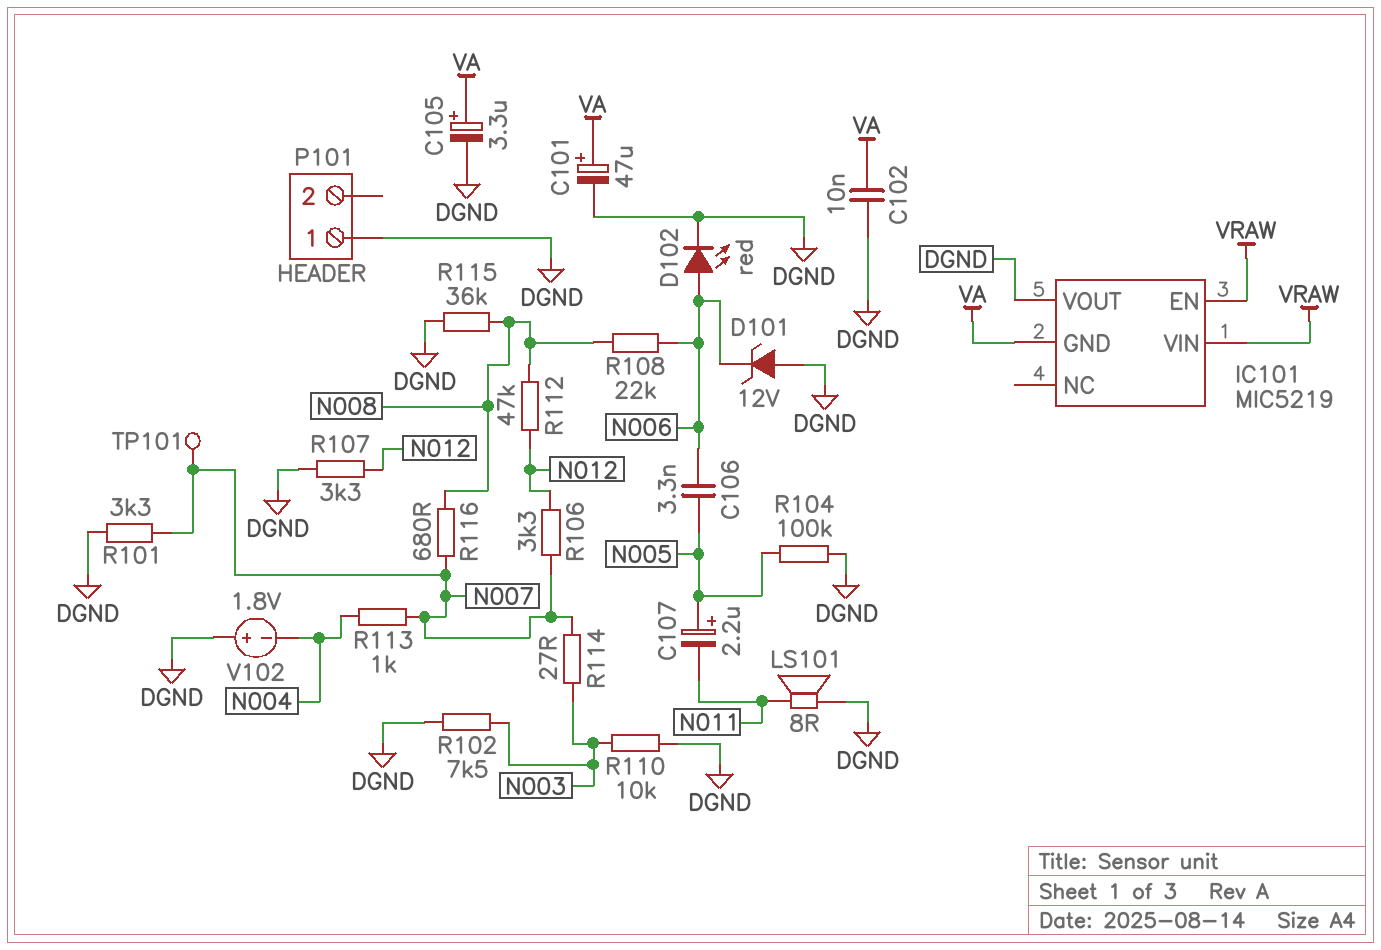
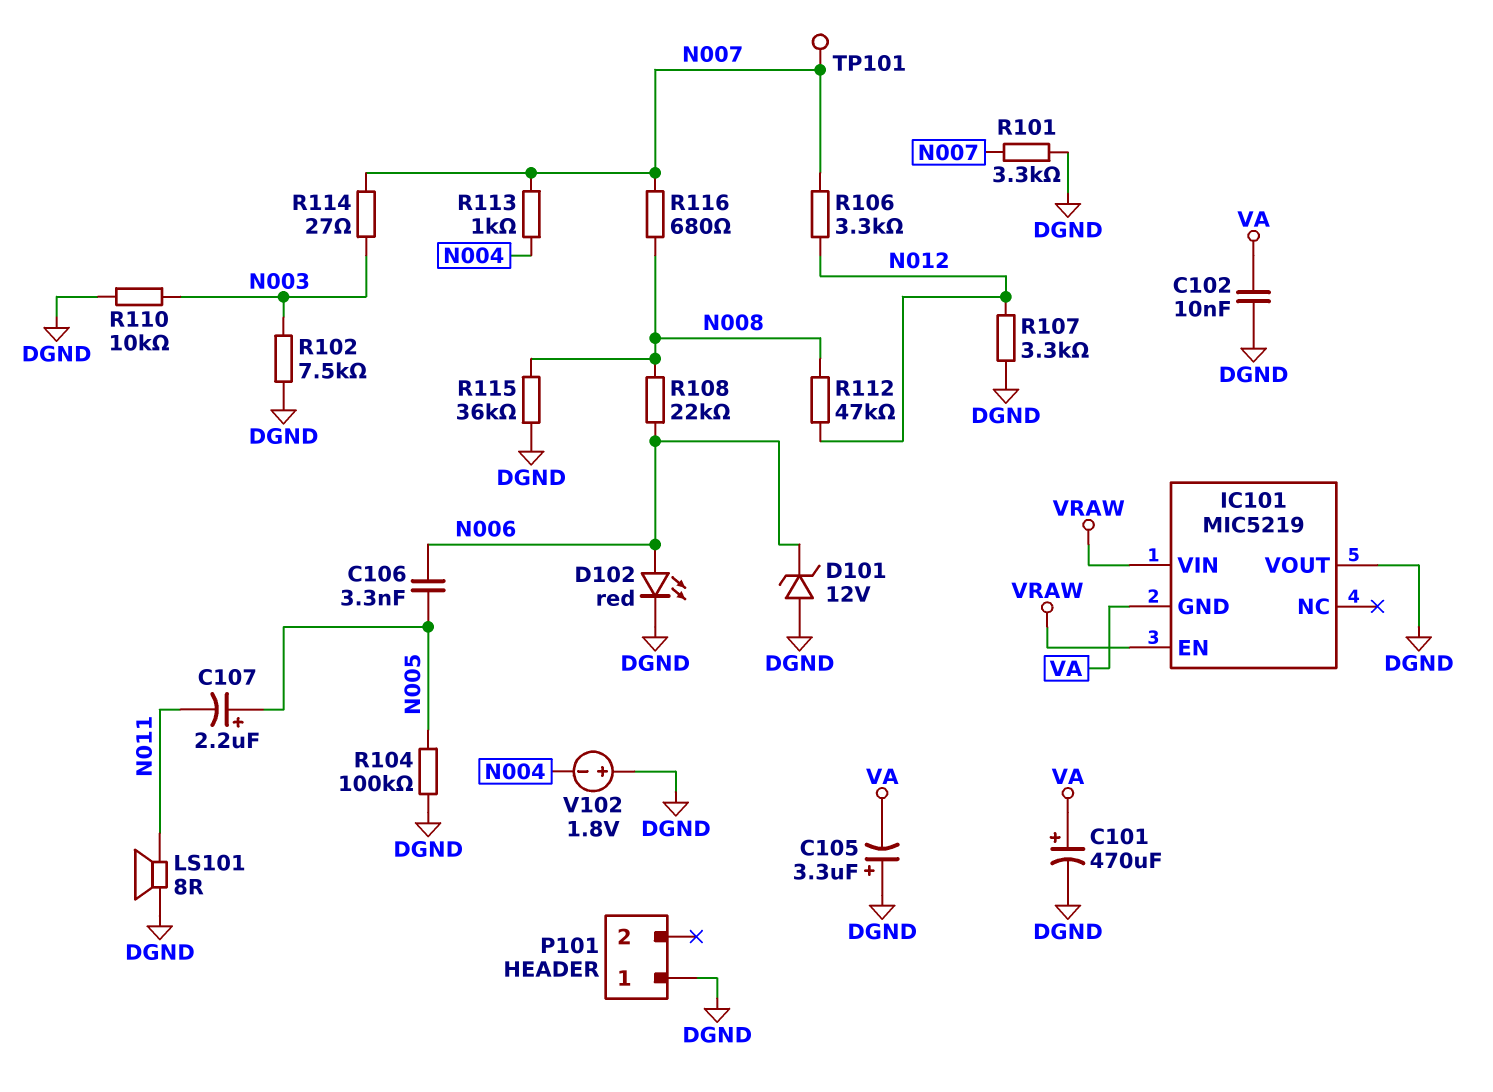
C101: 47uF (plus VA, minus DGND) -> 470uF (plus VA, minus DGND)
C105: 3.3uF (plus VA, minus DGND) -> 3.3uF (plus DGND, minus VA)

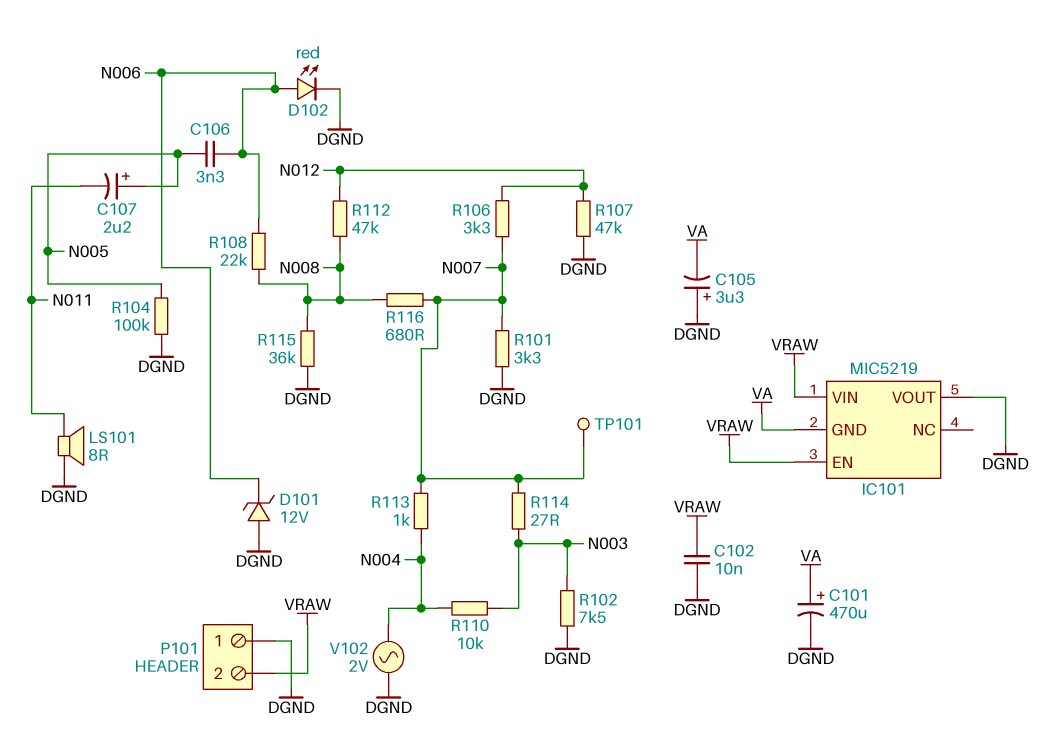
C102: 10nF (DGND, VA) -> 10nF (DGND, VRAW)
P101 pin 2: none -> VRAW
R107: 3.3k (DGND, N012) -> 47k (DGND, N012)
R110: 10k (DGND, N003) -> 10k (N003, N004)
V102: 1.8V (plus DGND, minus N004) -> AC 2V (DGND, N004)

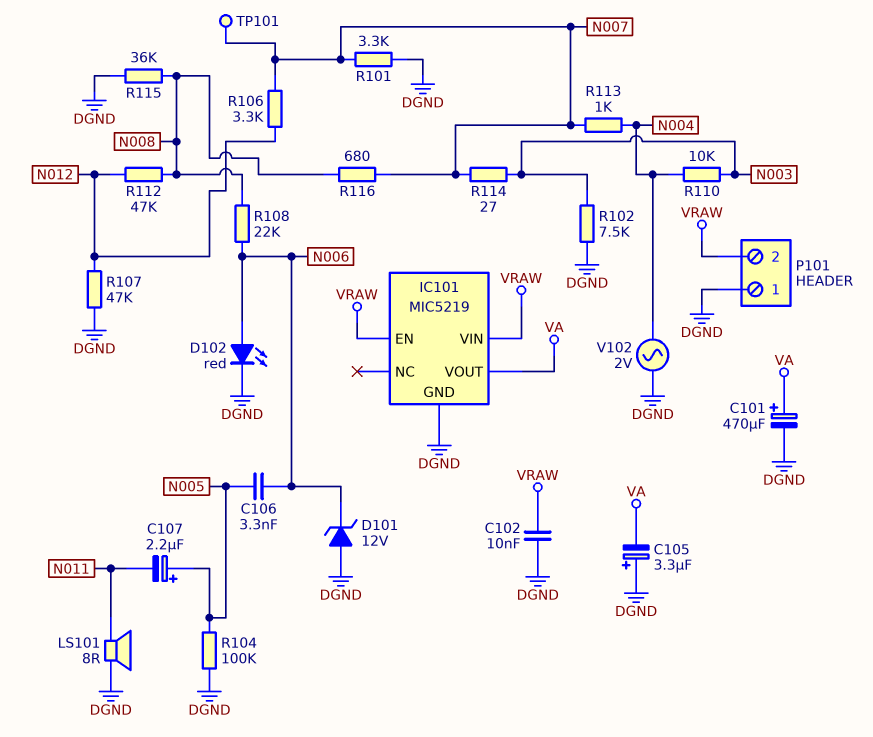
IC101 pin GND: VA -> DGND
IC101 pin VOUT: DGND -> VA

